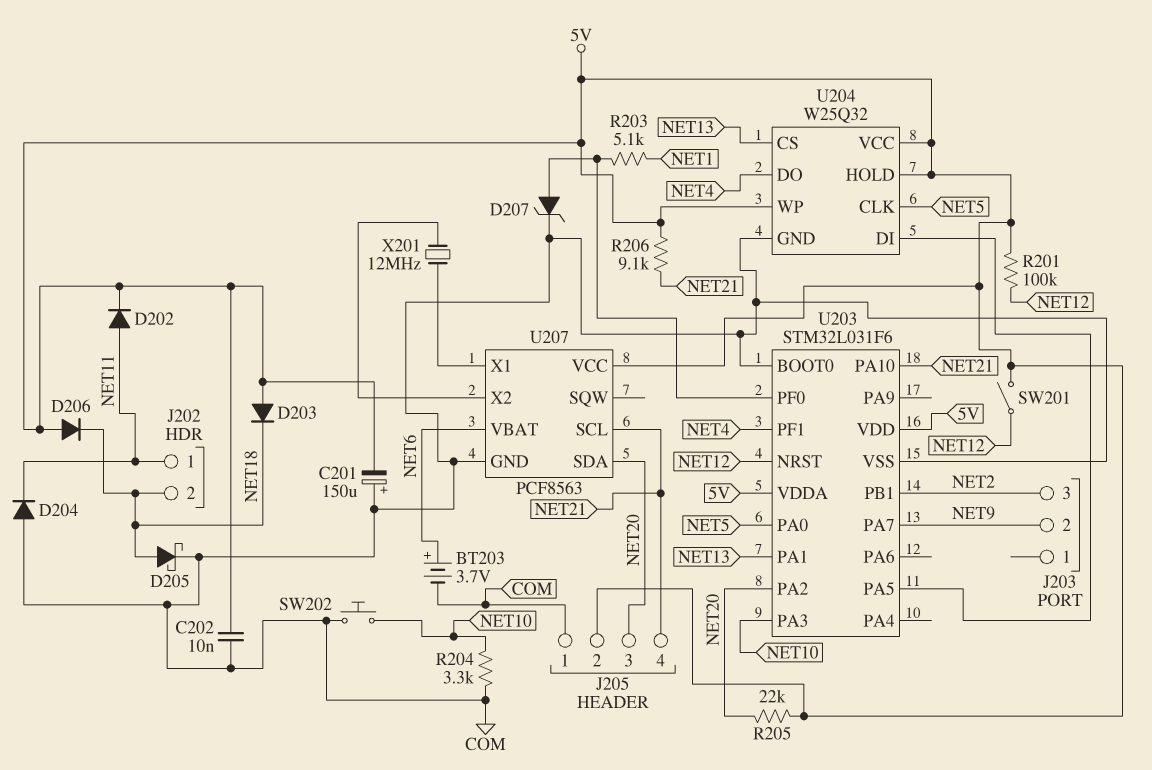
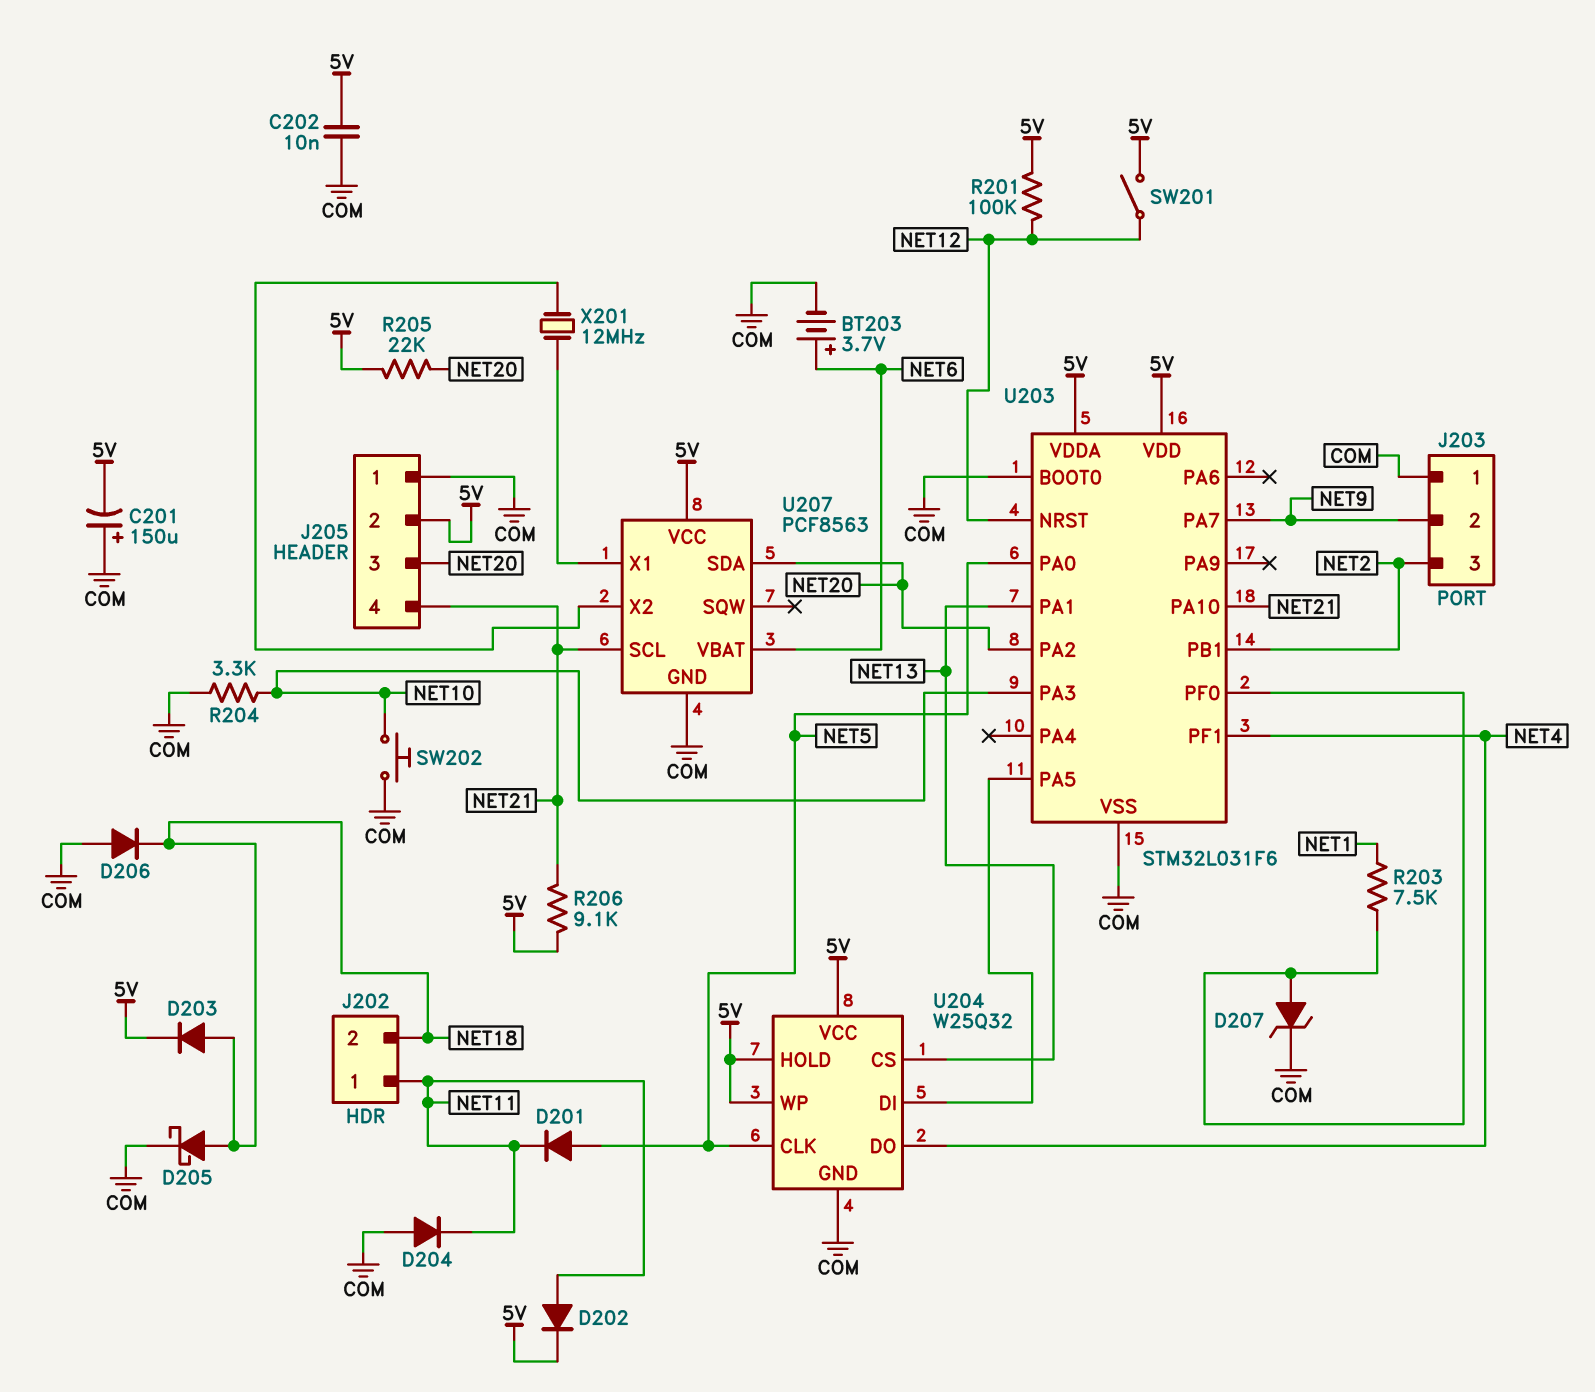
D201: none -> diode (A NET5, K NET11)
D203: diode (A 5V, K NET18) -> diode (A NET18, K 5V)
D206: diode (A 5V, K NET18) -> diode (A COM, K NET18)
J203 pin 1: none -> COM
R203: 5.1k (NET1, U203/PF0) -> 7.5k (NET1, U203/PF0)

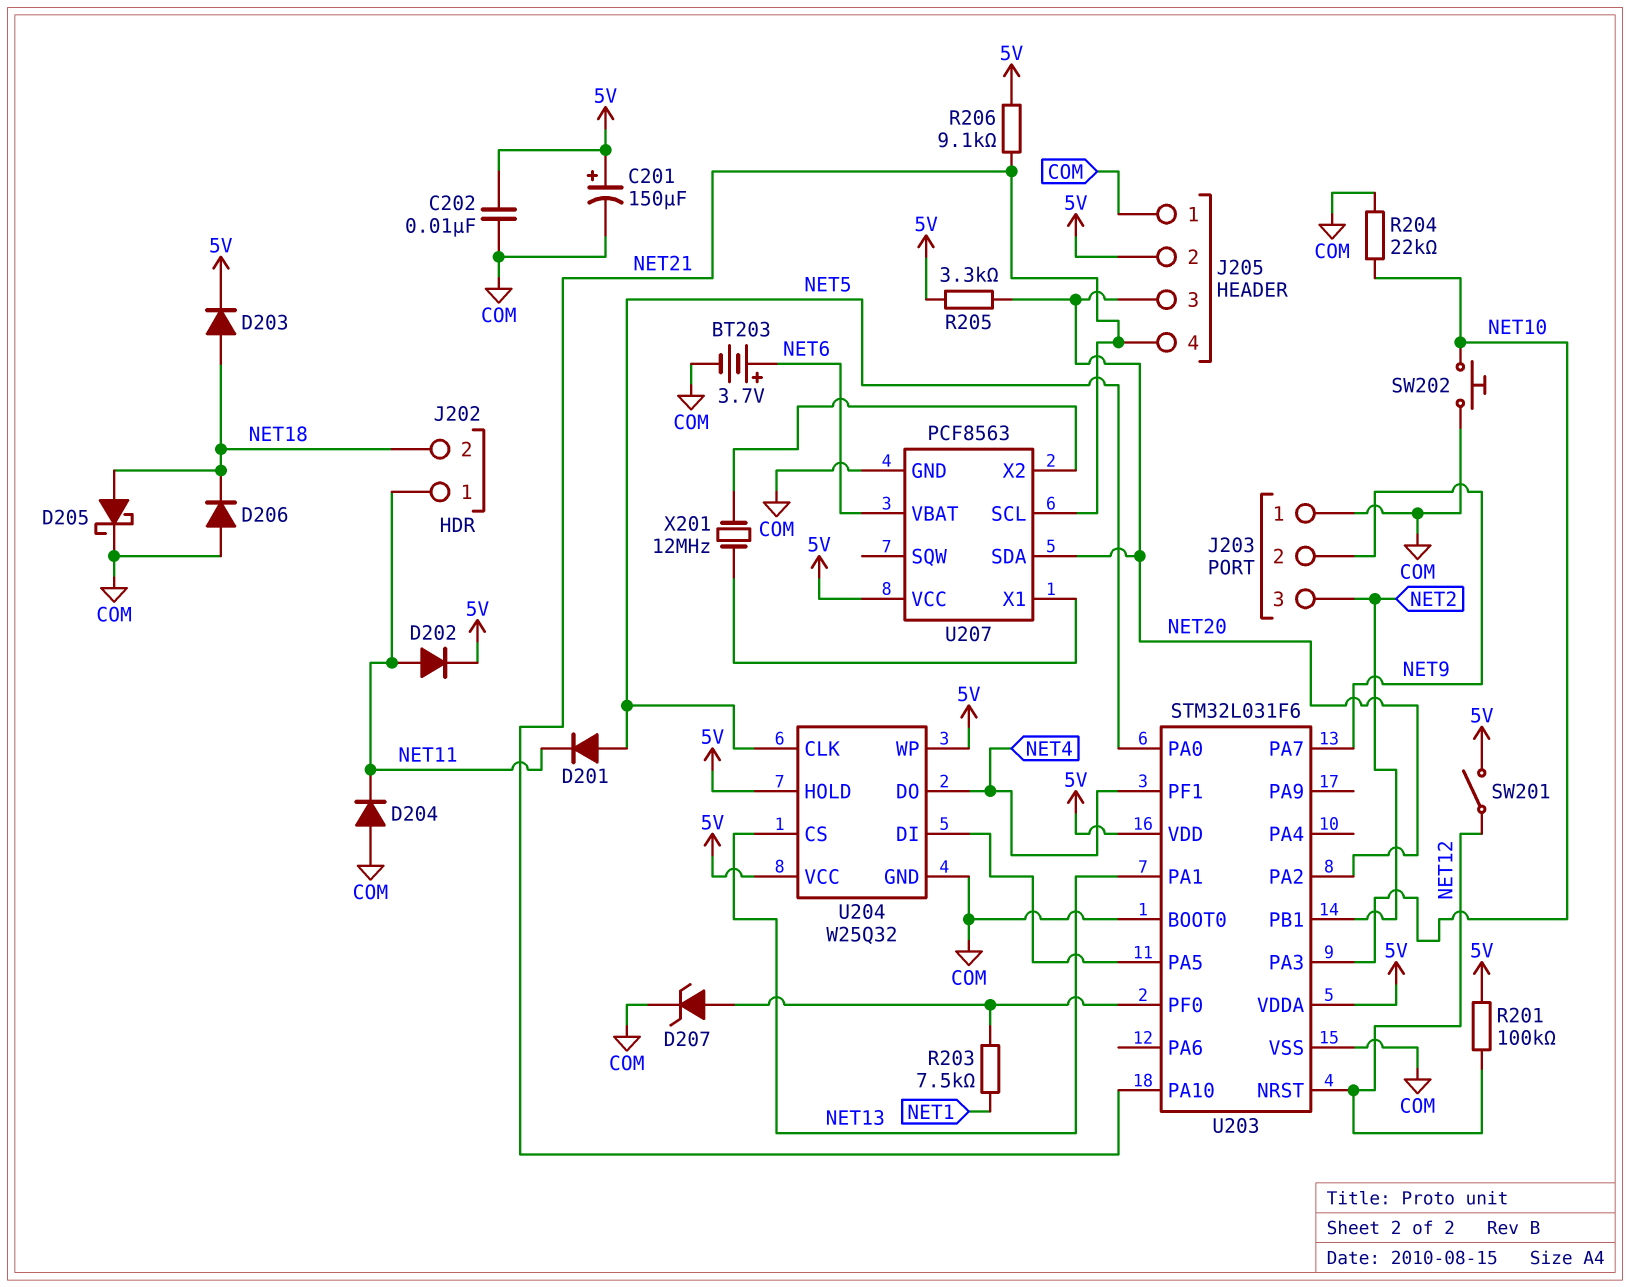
C201: 150uF (plus COM, minus 5V) -> 150uF (plus 5V, minus COM)
R204: 3.3k (COM, NET10) -> 22k (COM, NET10)
R205: 22k (5V, NET20) -> 3.3k (5V, NET20)

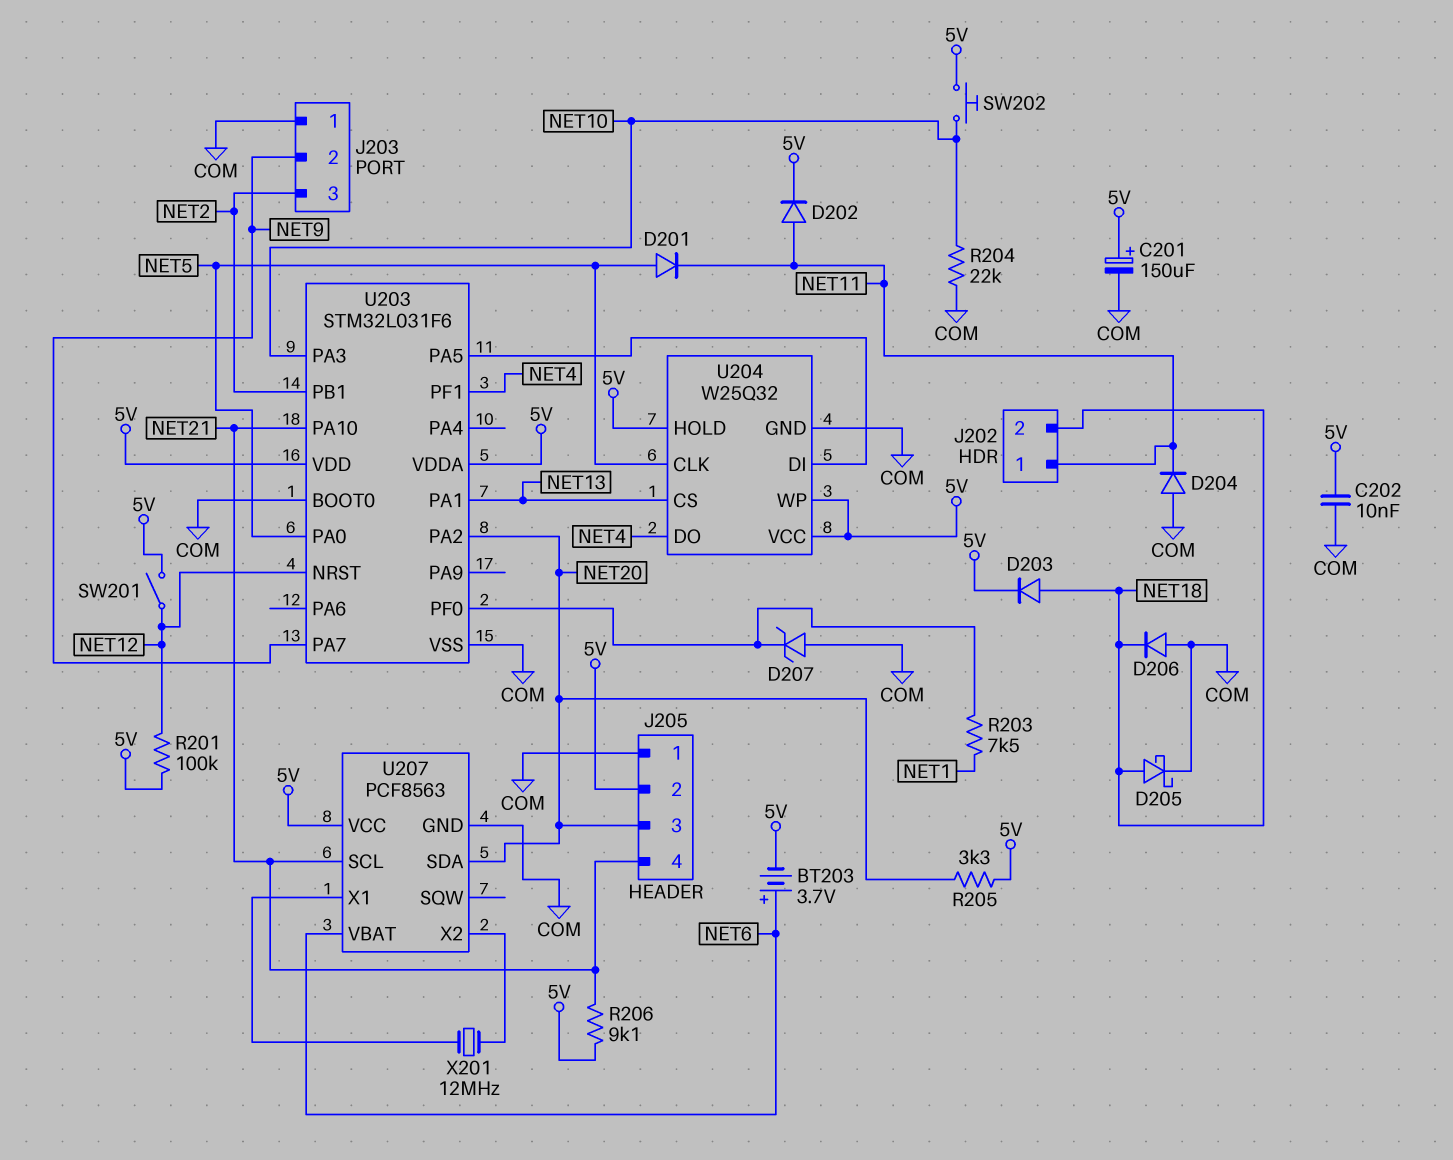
BT203: 3.7V (plus NET6, minus COM) -> 3.7V (plus NET6, minus 5V)
D207: zener (A U203/PF0, K COM) -> zener (A COM, K U203/PF0)
SW202: button (COM, NET10) -> button (5V, NET10)

